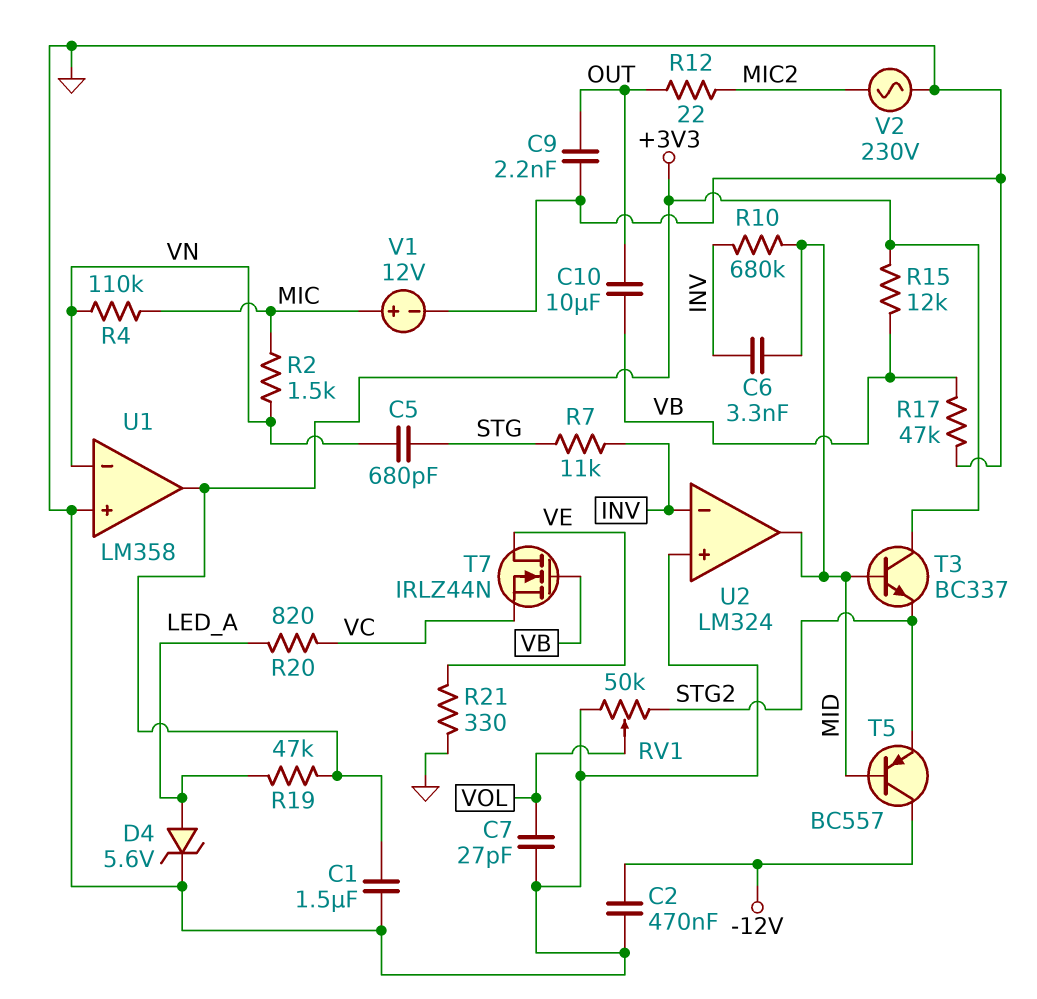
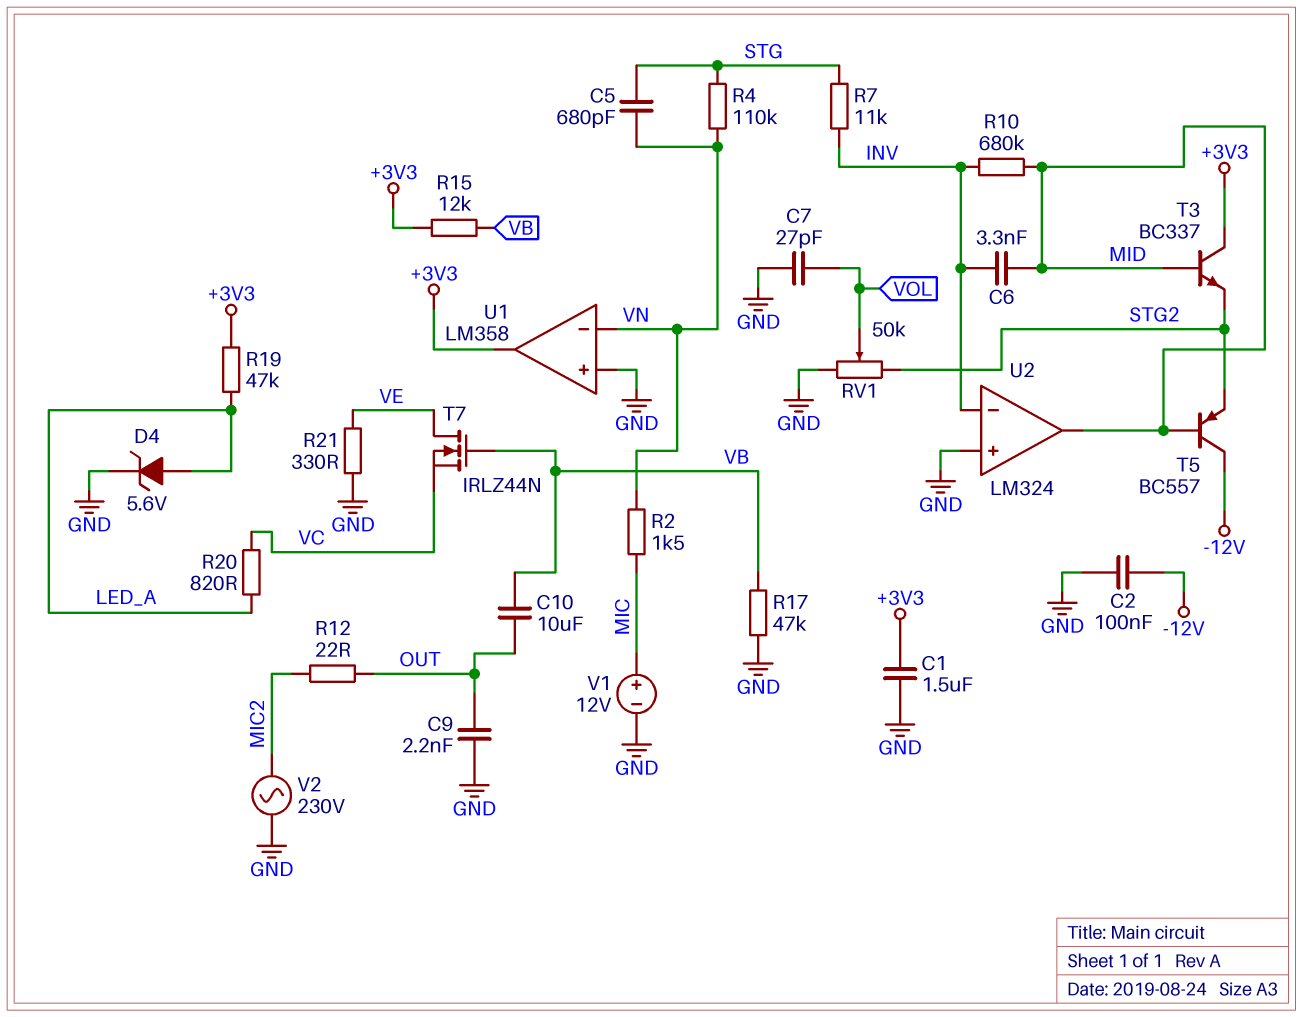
C2: 470nF (-12V, GND) -> 100nF (-12V, GND)
R4: 110k (MIC, VN) -> 110k (STG, VN)

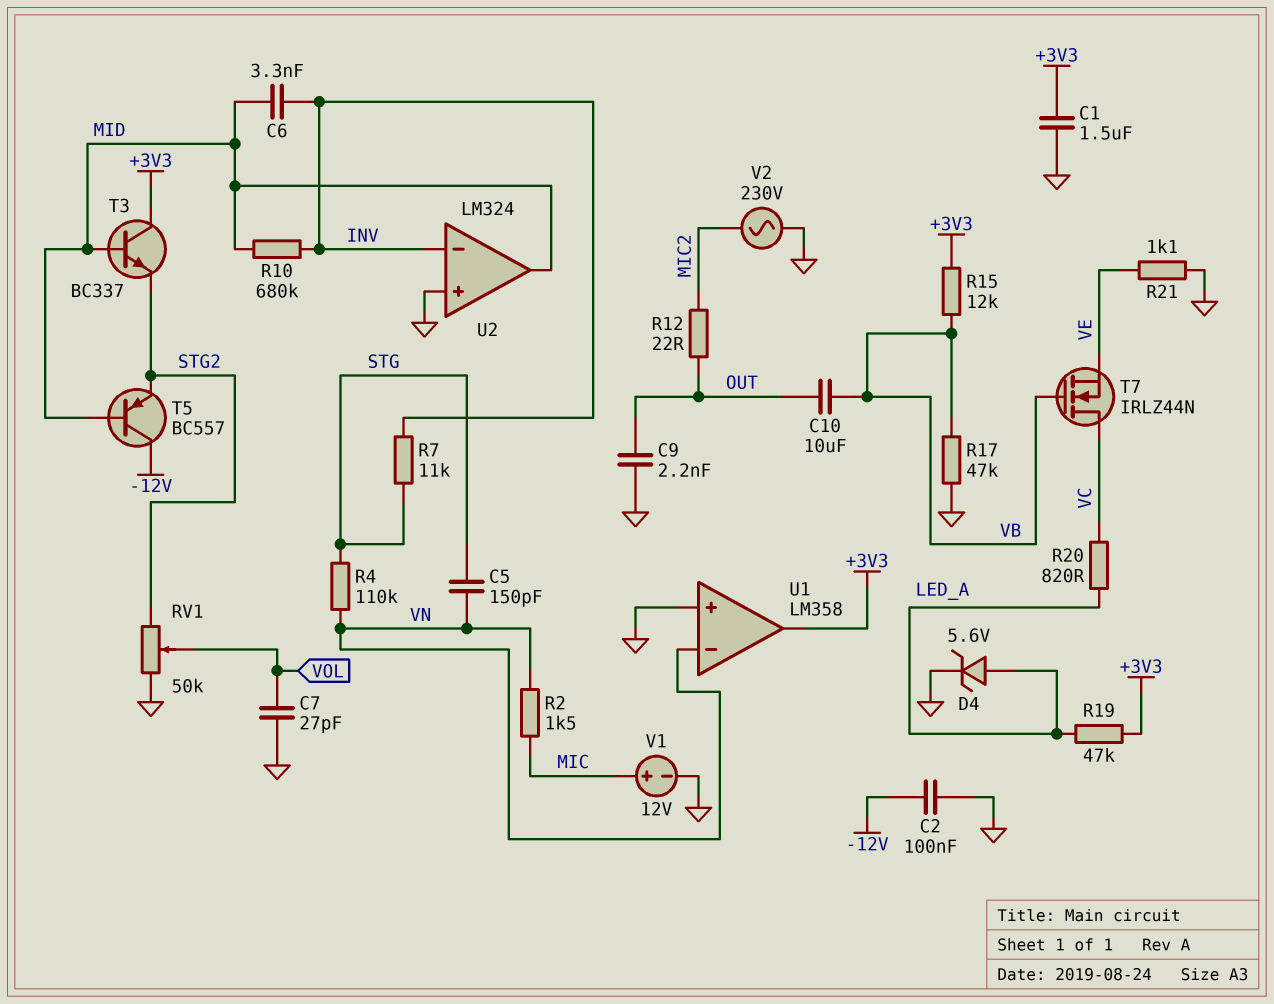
C5: 680pF (STG, VN) -> 150pF (STG, VN)
R21: 330 (GND, VE) -> 1.1k (GND, VE)
T7: NMOS IRLZ44N (G VB, D VE, S VC) -> NMOS IRLZ44N (G VB, D VC, S VE)

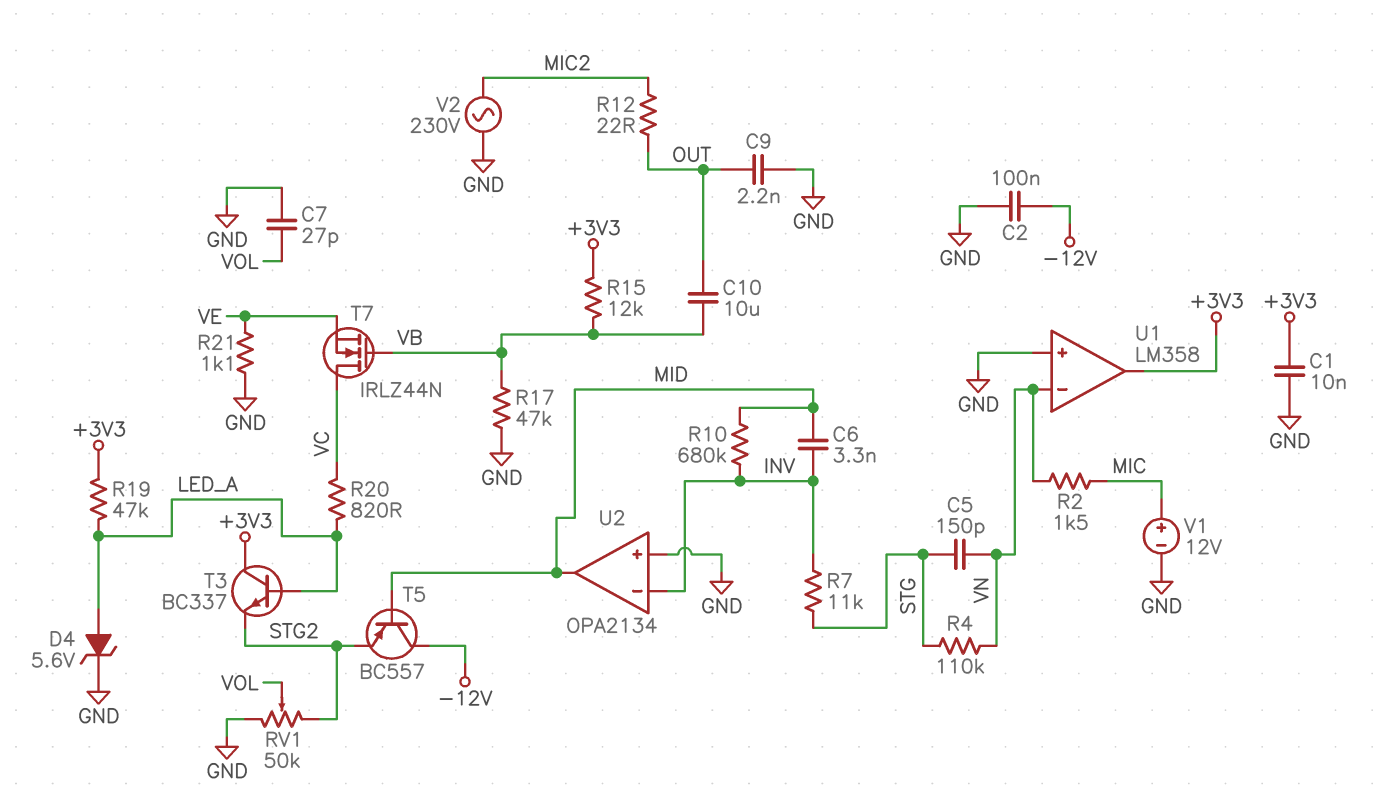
C1: 1.5uF (+3V3, GND) -> 10nF (+3V3, GND)
T3: NPN BC337 (B MID, C +3V3, E STG2) -> NPN BC337 (B LED_A, C +3V3, E STG2)
U2: LM324 -> OPA2134

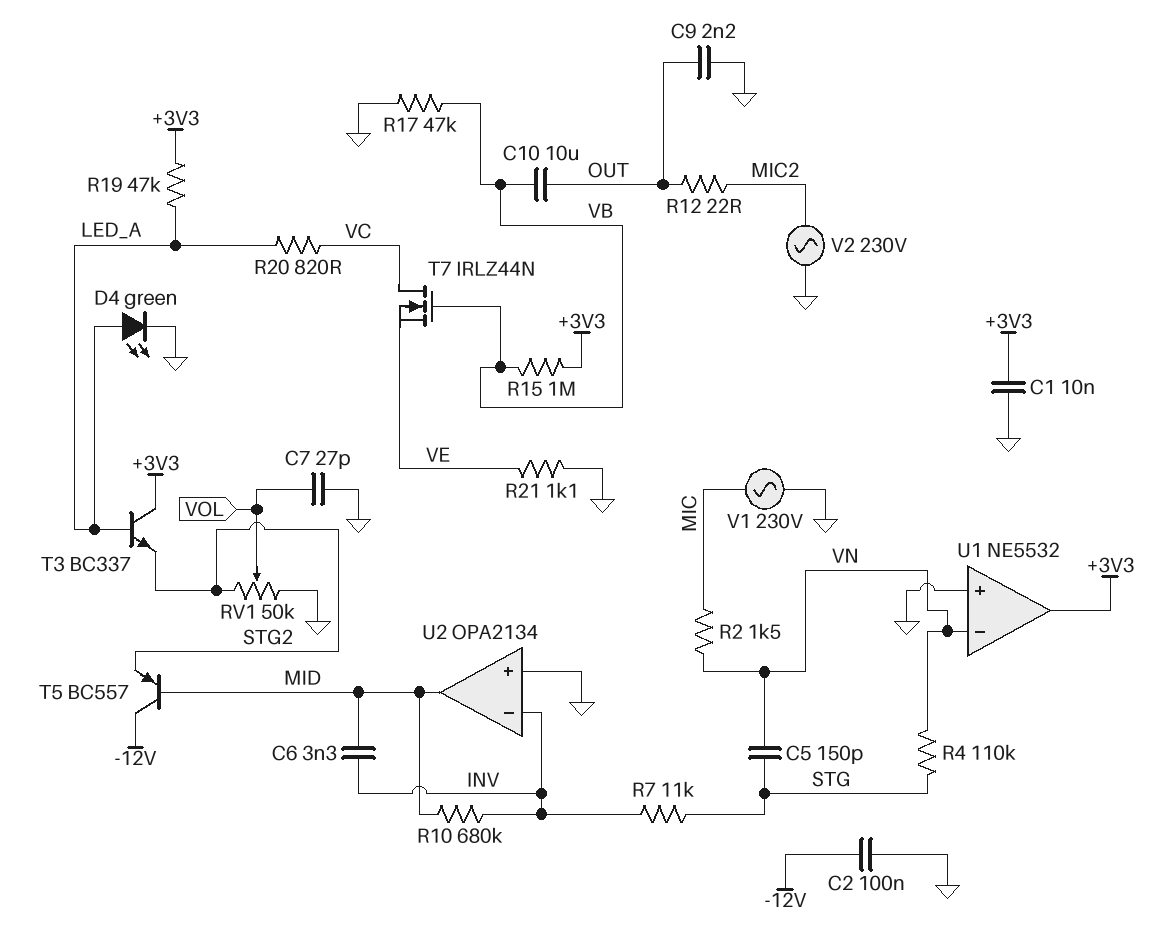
D4: zener 5.6V (A LED_A, K GND) -> LED green (A LED_A, K GND)
R15: 12k (+3V3, VB) -> 1M (+3V3, VB)
U1: LM358 -> NE5532
V1: 12V (plus MIC, minus GND) -> AC 230V (GND, MIC)

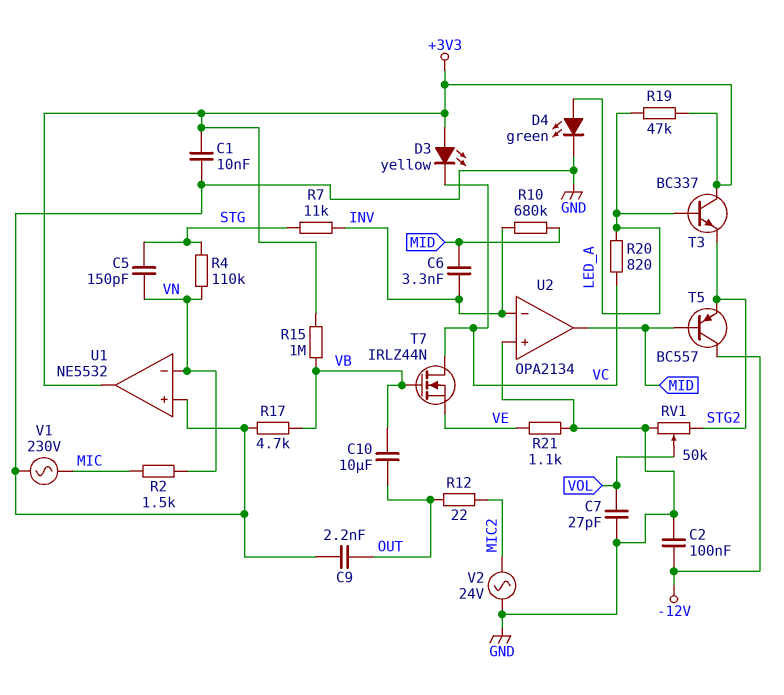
D3: none -> LED yellow (A +3V3, K VC)
R17: 47k (GND, VB) -> 4.7k (GND, VB)
V2: AC 230V (GND, MIC2) -> AC 24V (GND, MIC2)

